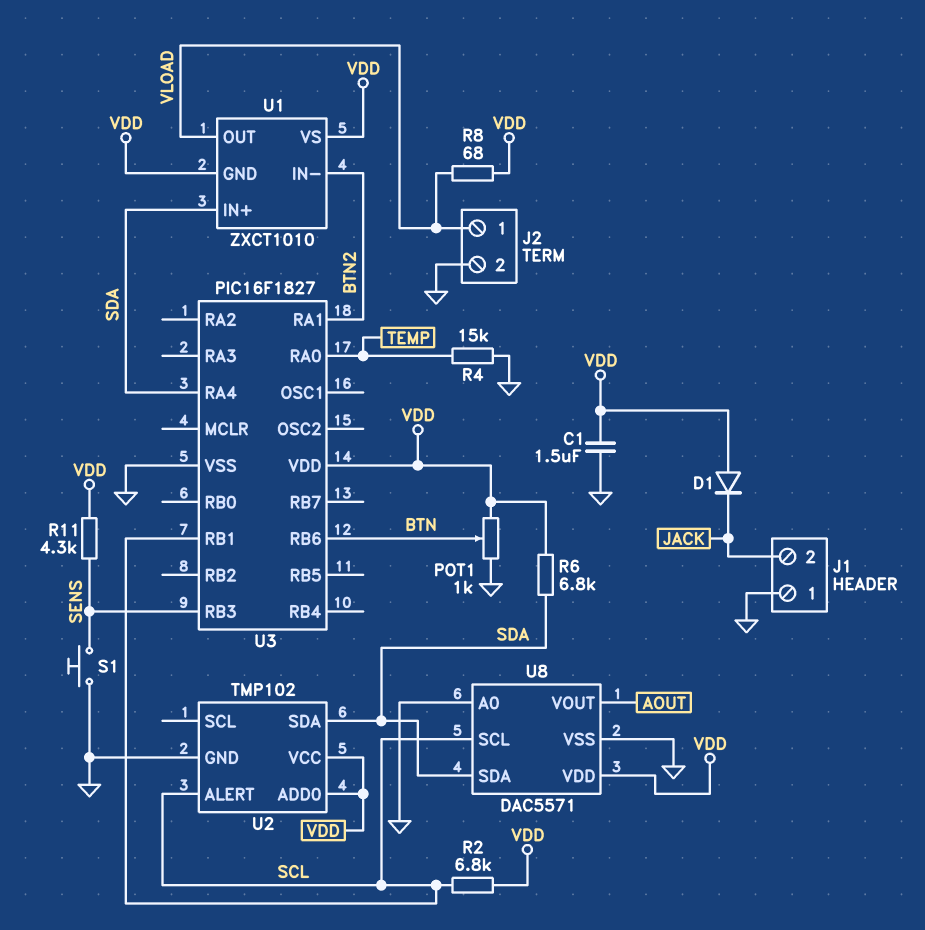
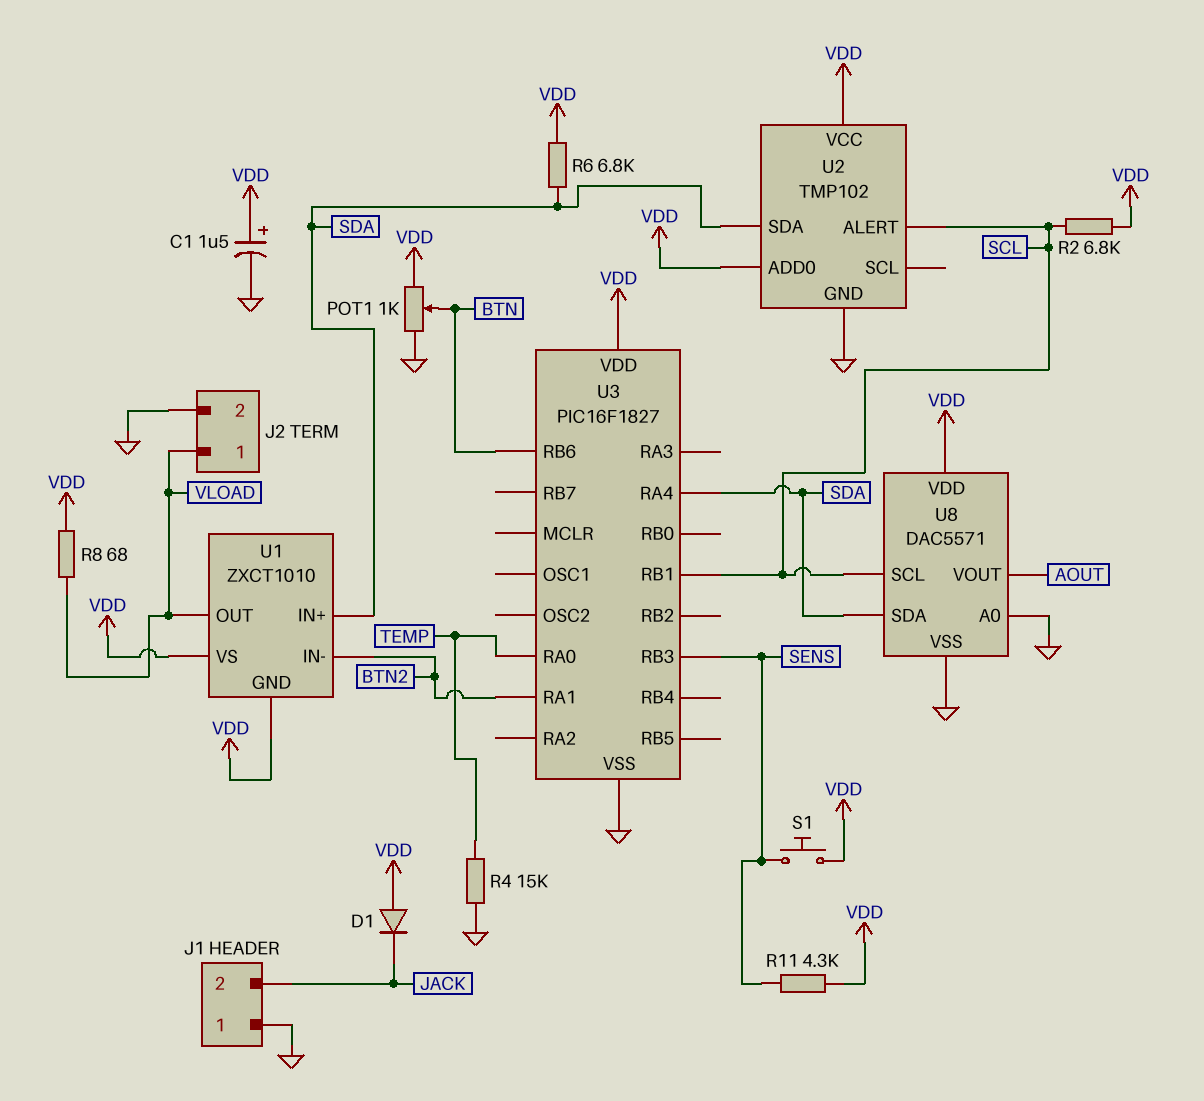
C1: 1.5uF (GND, VDD) -> 1.5uF (plus VDD, minus GND)
S1: button (GND, SENS) -> button (SENS, VDD)

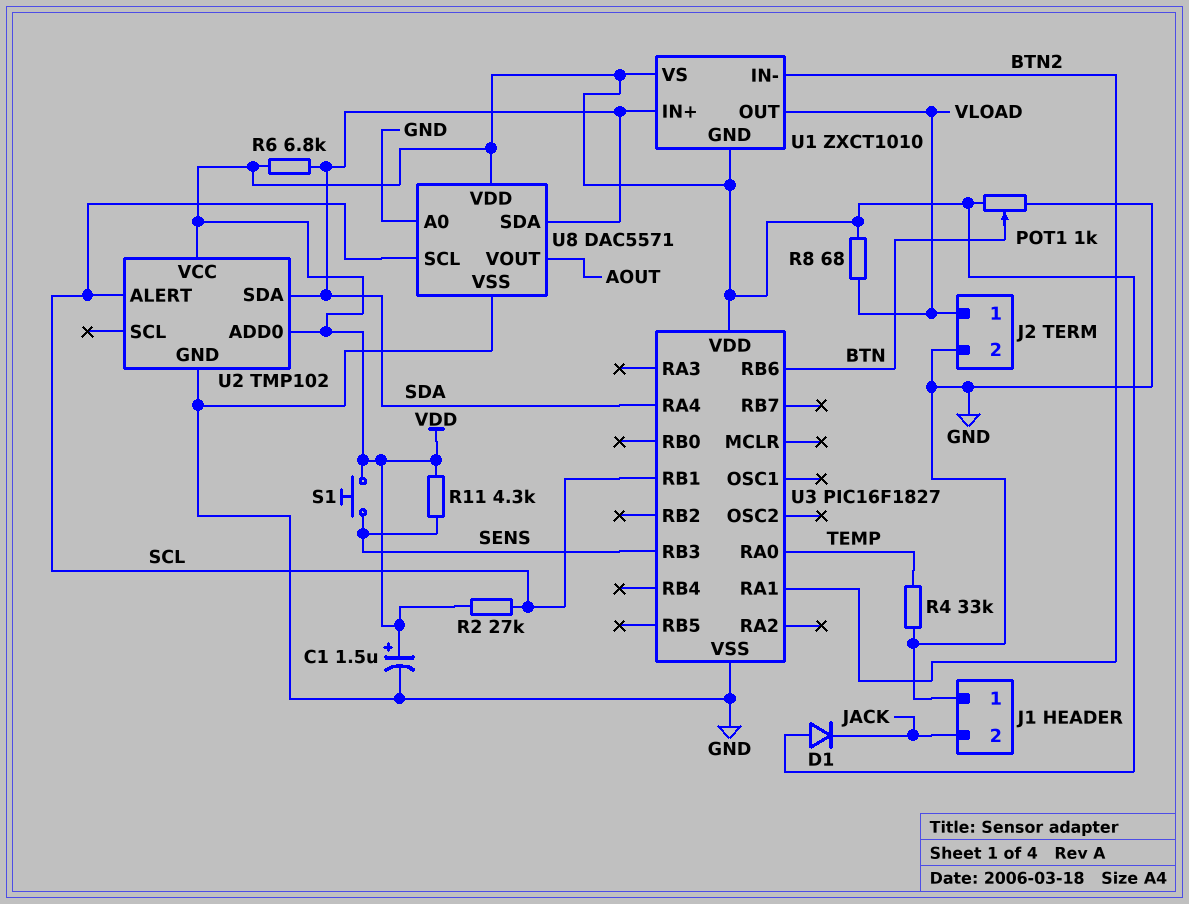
R2: 6.8k (SCL, VDD) -> 27k (SCL, VDD)
R4: 15k (GND, TEMP) -> 33k (GND, TEMP)

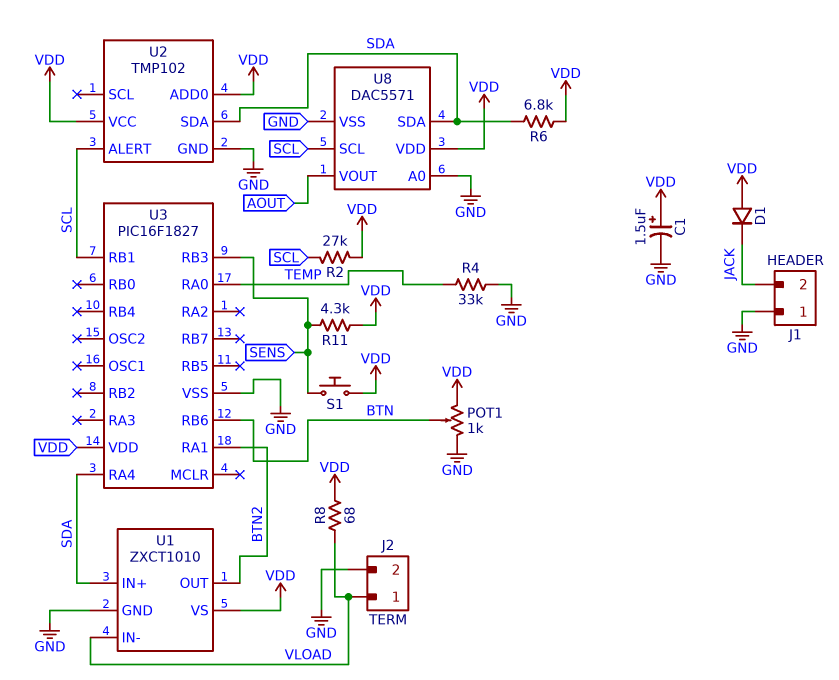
U1 pin GND: VDD -> GND
U1 pin IN-: BTN2 -> VLOAD
U1 pin OUT: VLOAD -> BTN2

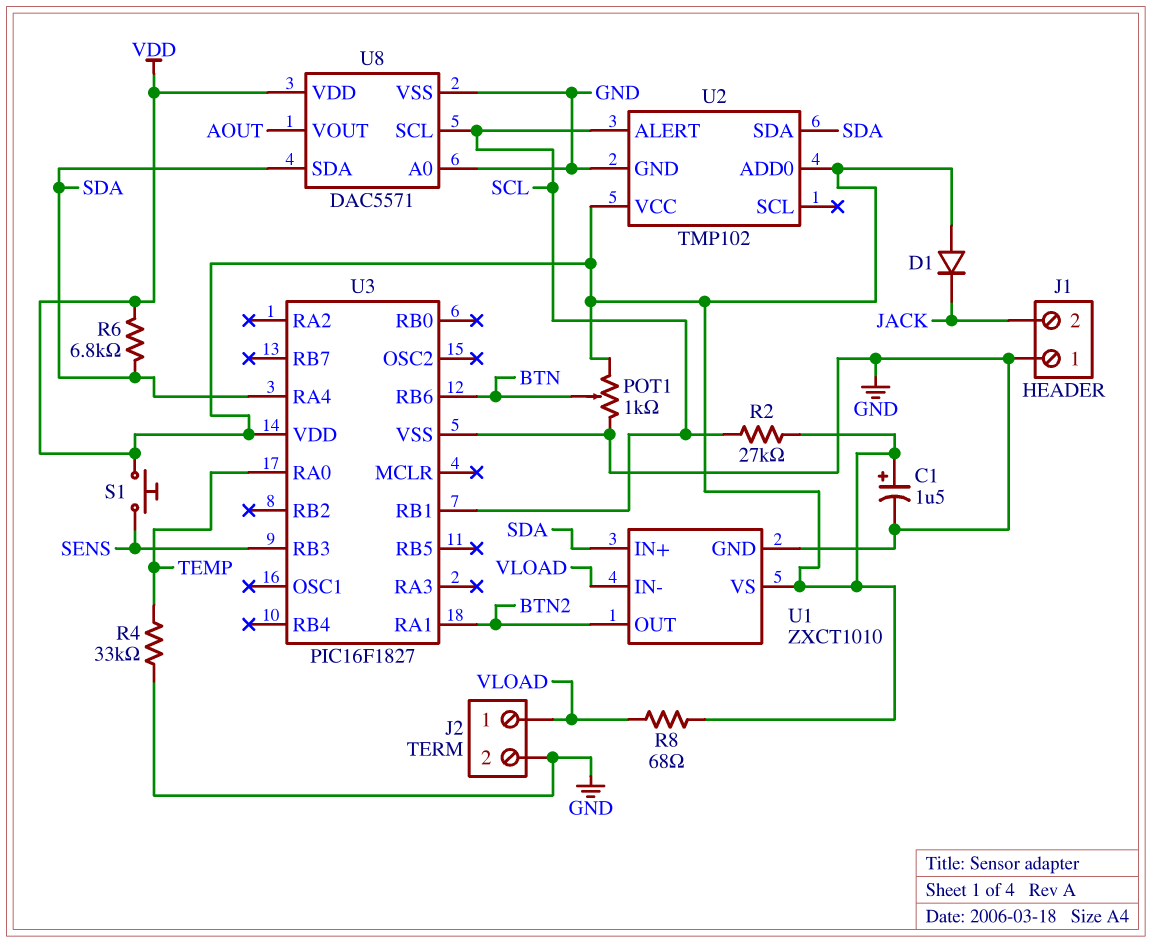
R11: 4.3k (SENS, VDD) -> none

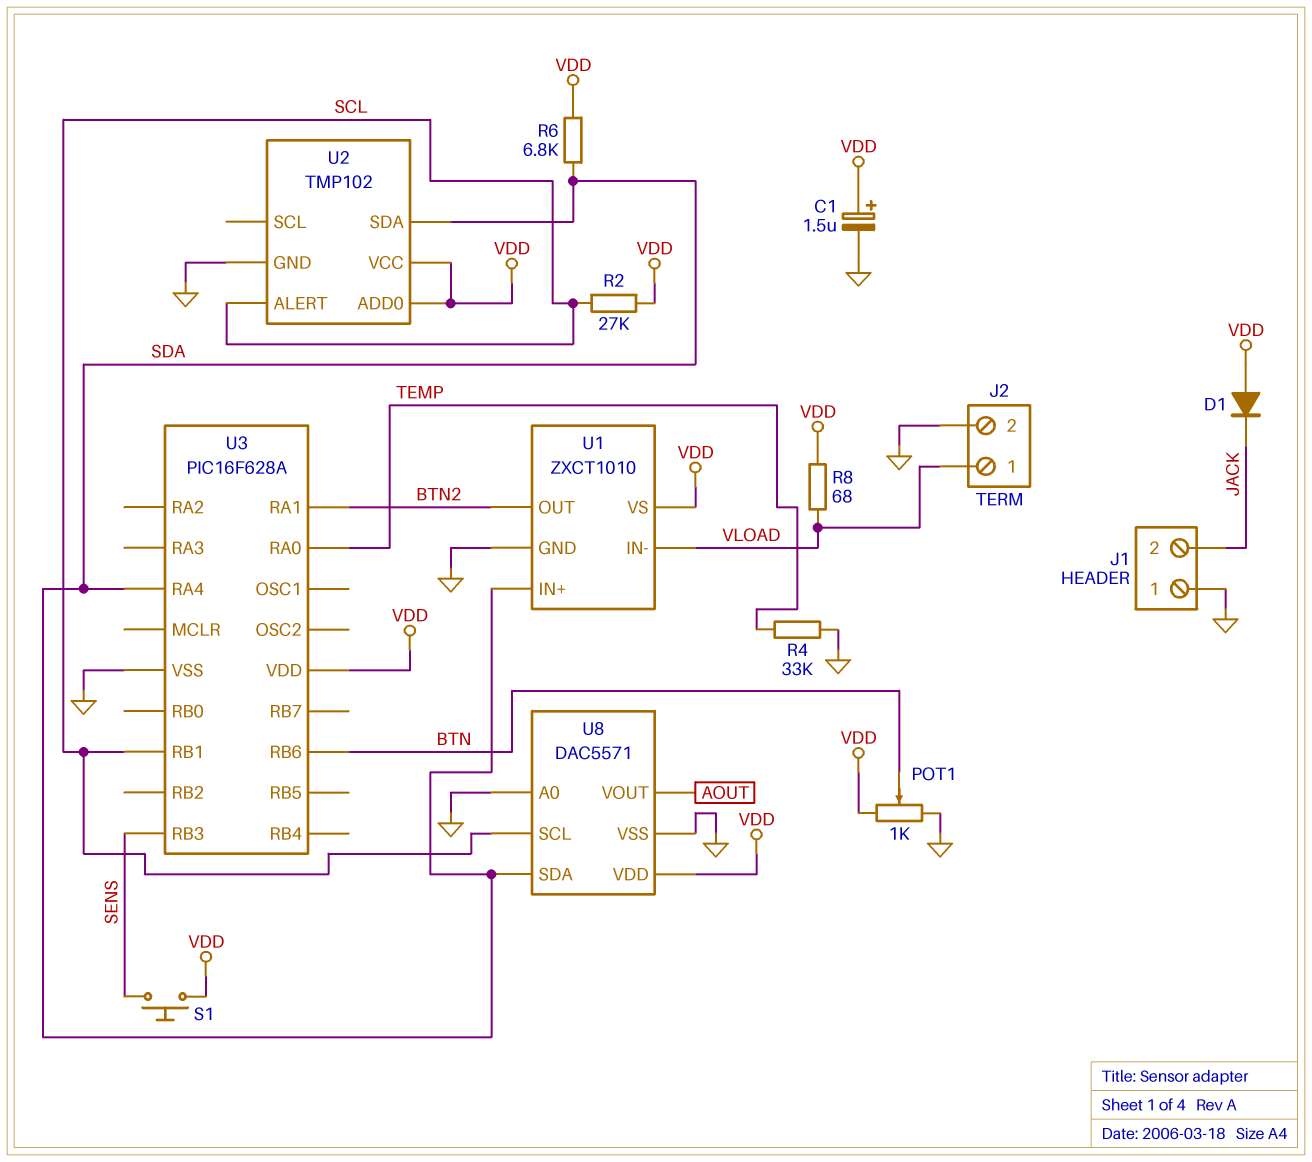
U3: PIC16F1827 -> PIC16F628A

